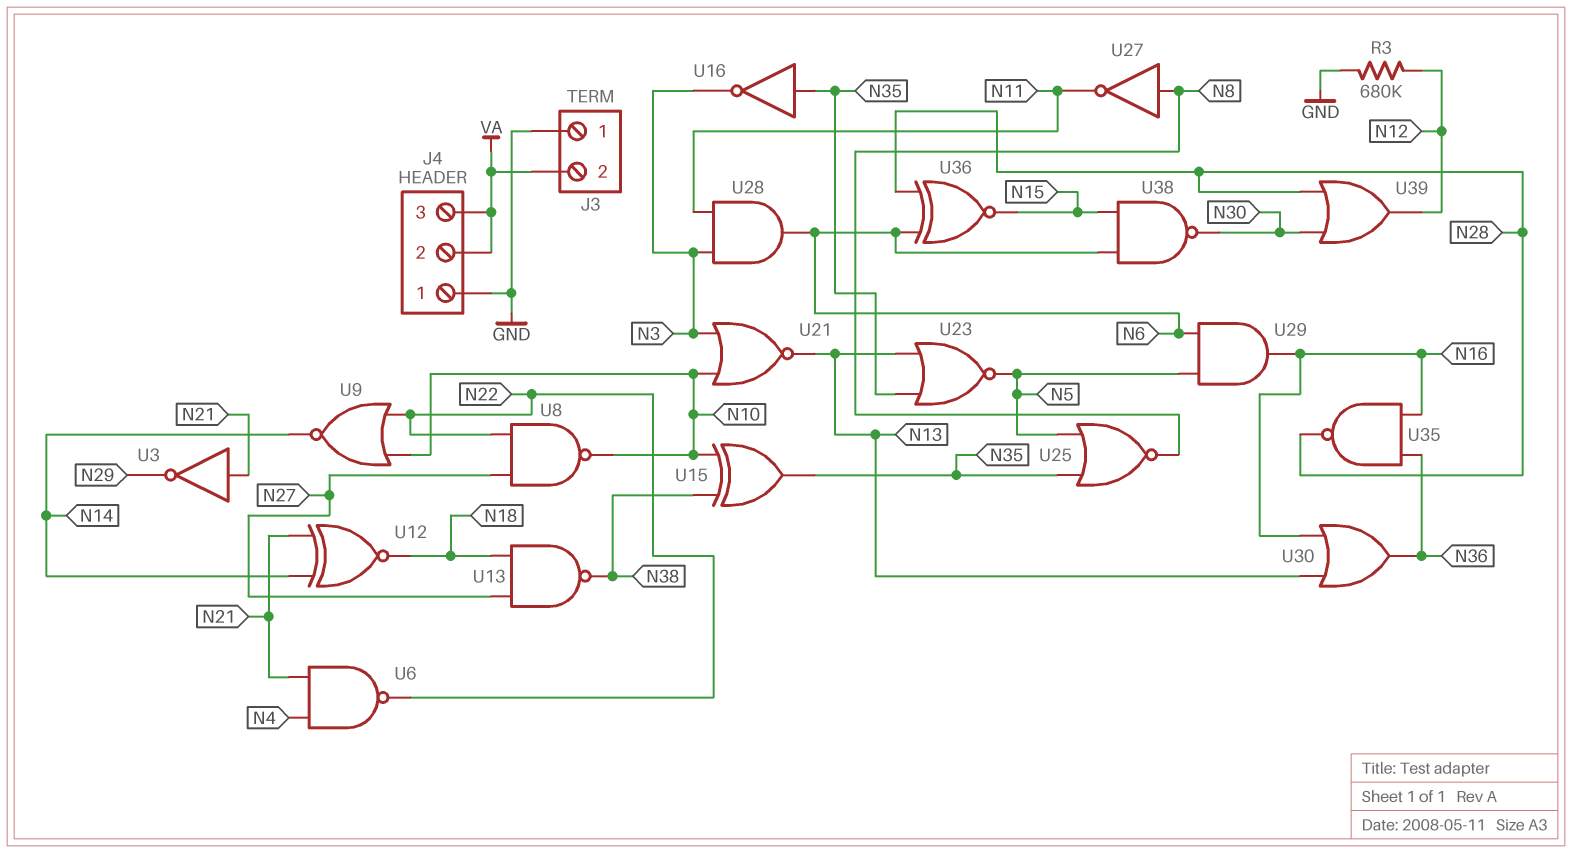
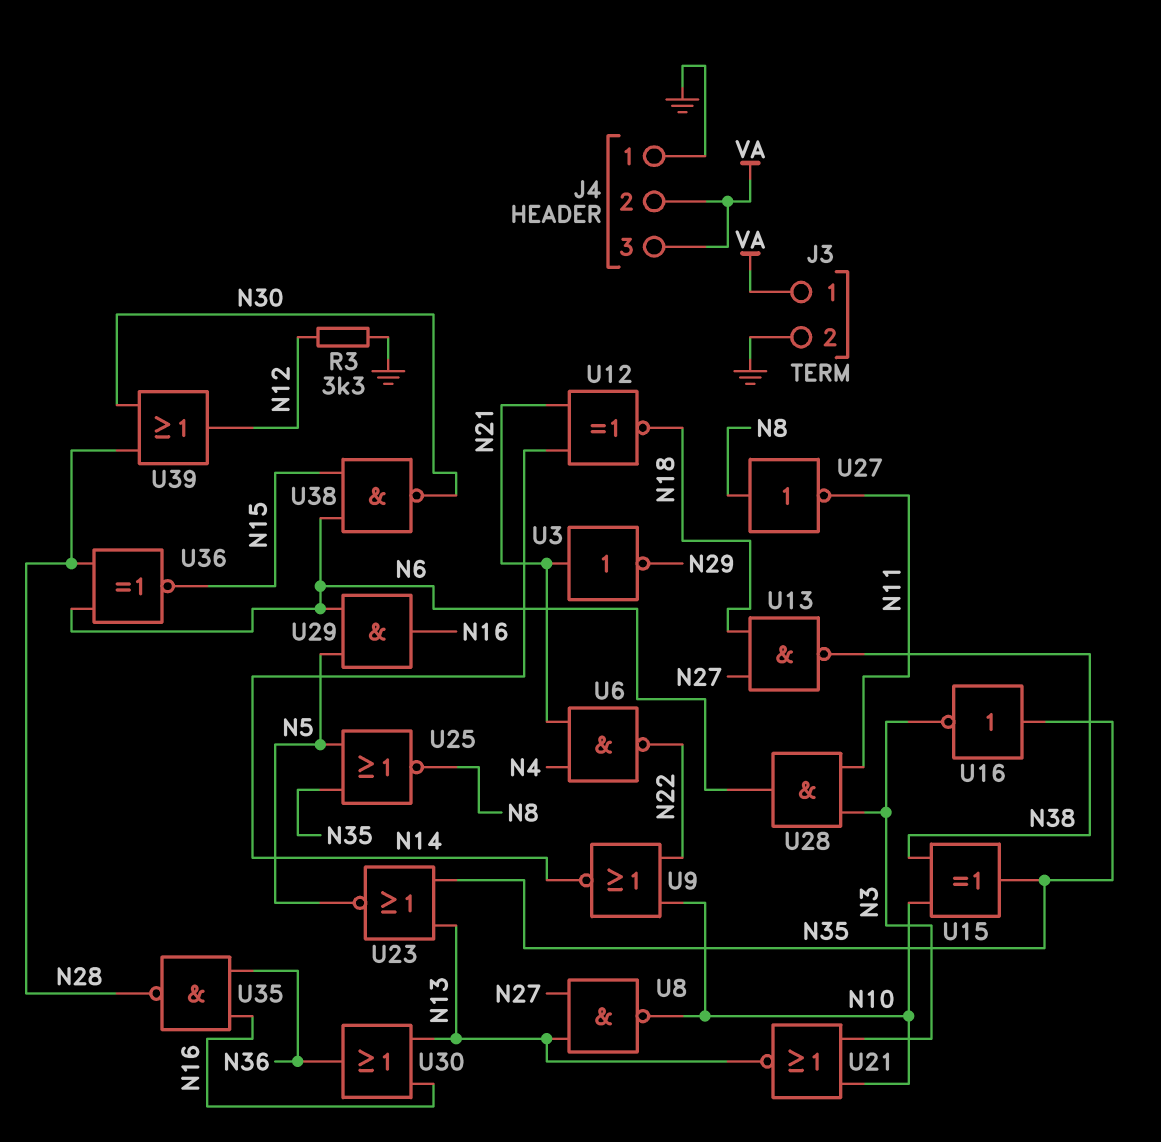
J3 pin 1: GND -> VA
J3 pin 2: VA -> GND
R3: 680k (GND, N12) -> 3.3k (GND, N12)
U8: NAND (in N22, in N27, out N10) -> NAND (in N13, in N27, out N10)

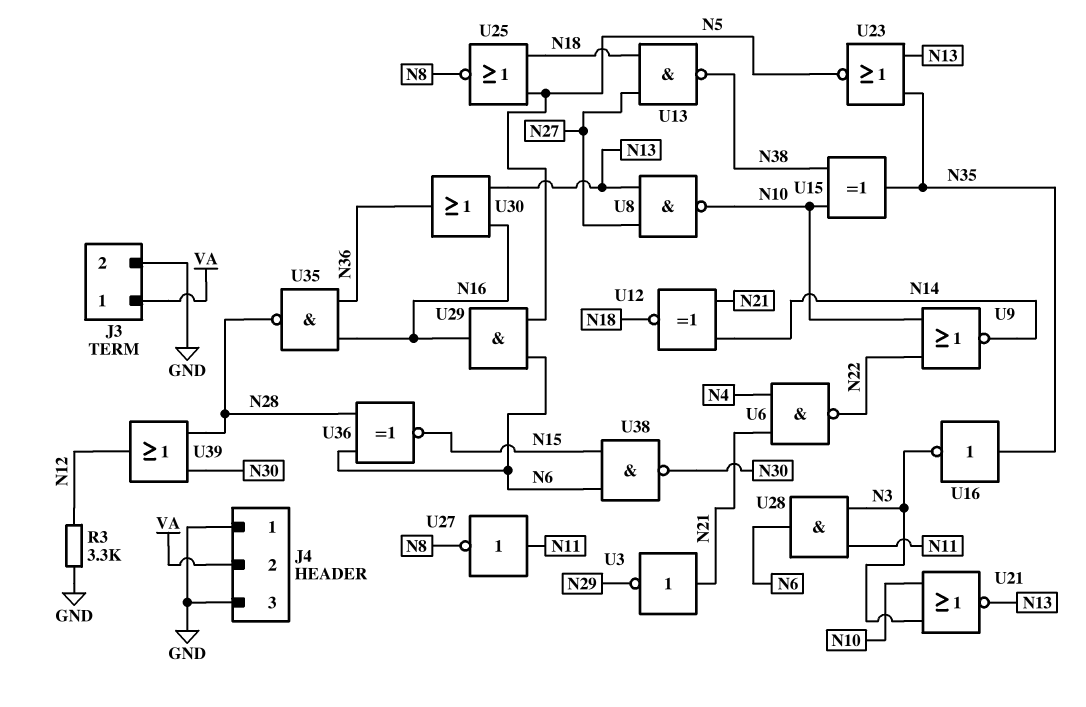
J4 pin 3: VA -> GND
U25: NOR (in N5, in N35, out N8) -> NOR (in N5, in N18, out N8)
U27: NOT (in N8, out N11) -> NOT (in N11, out N8)

